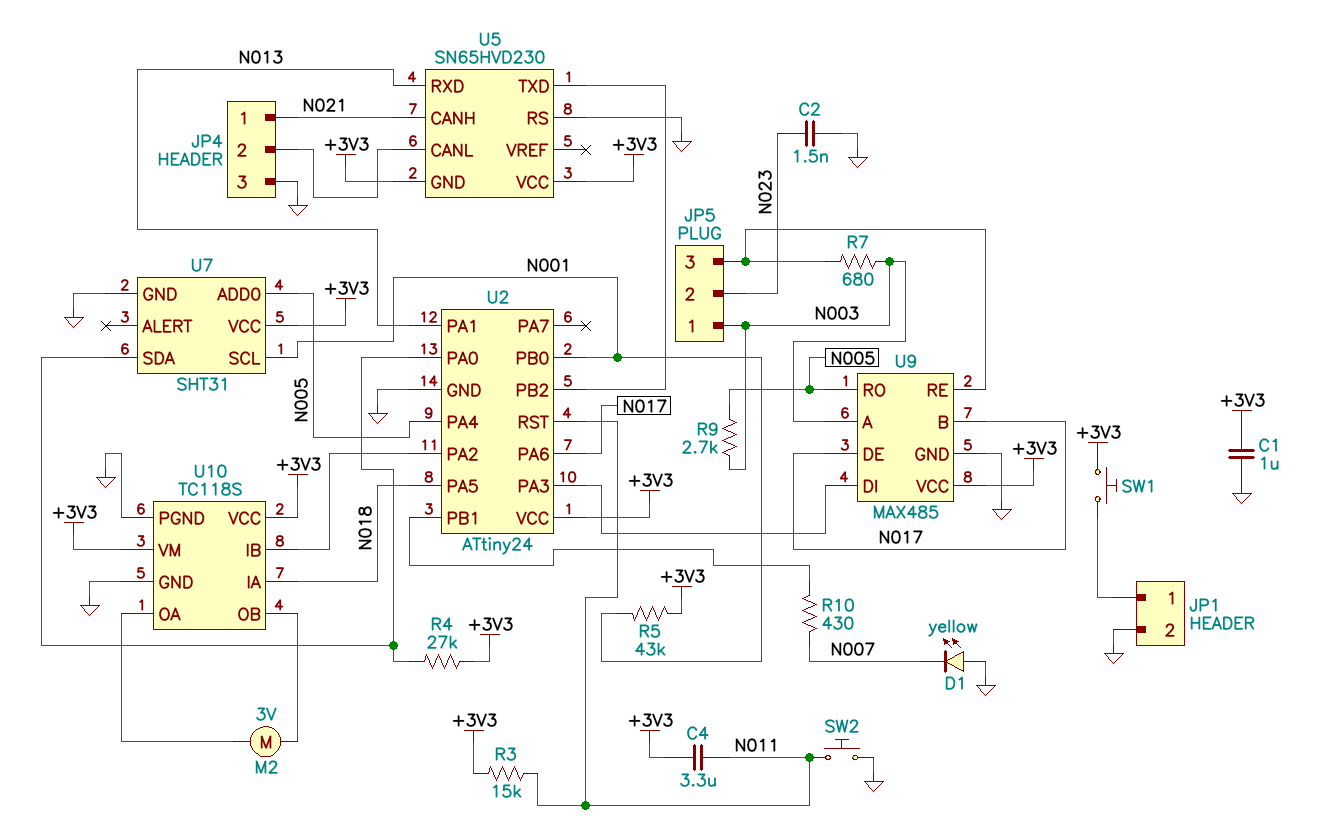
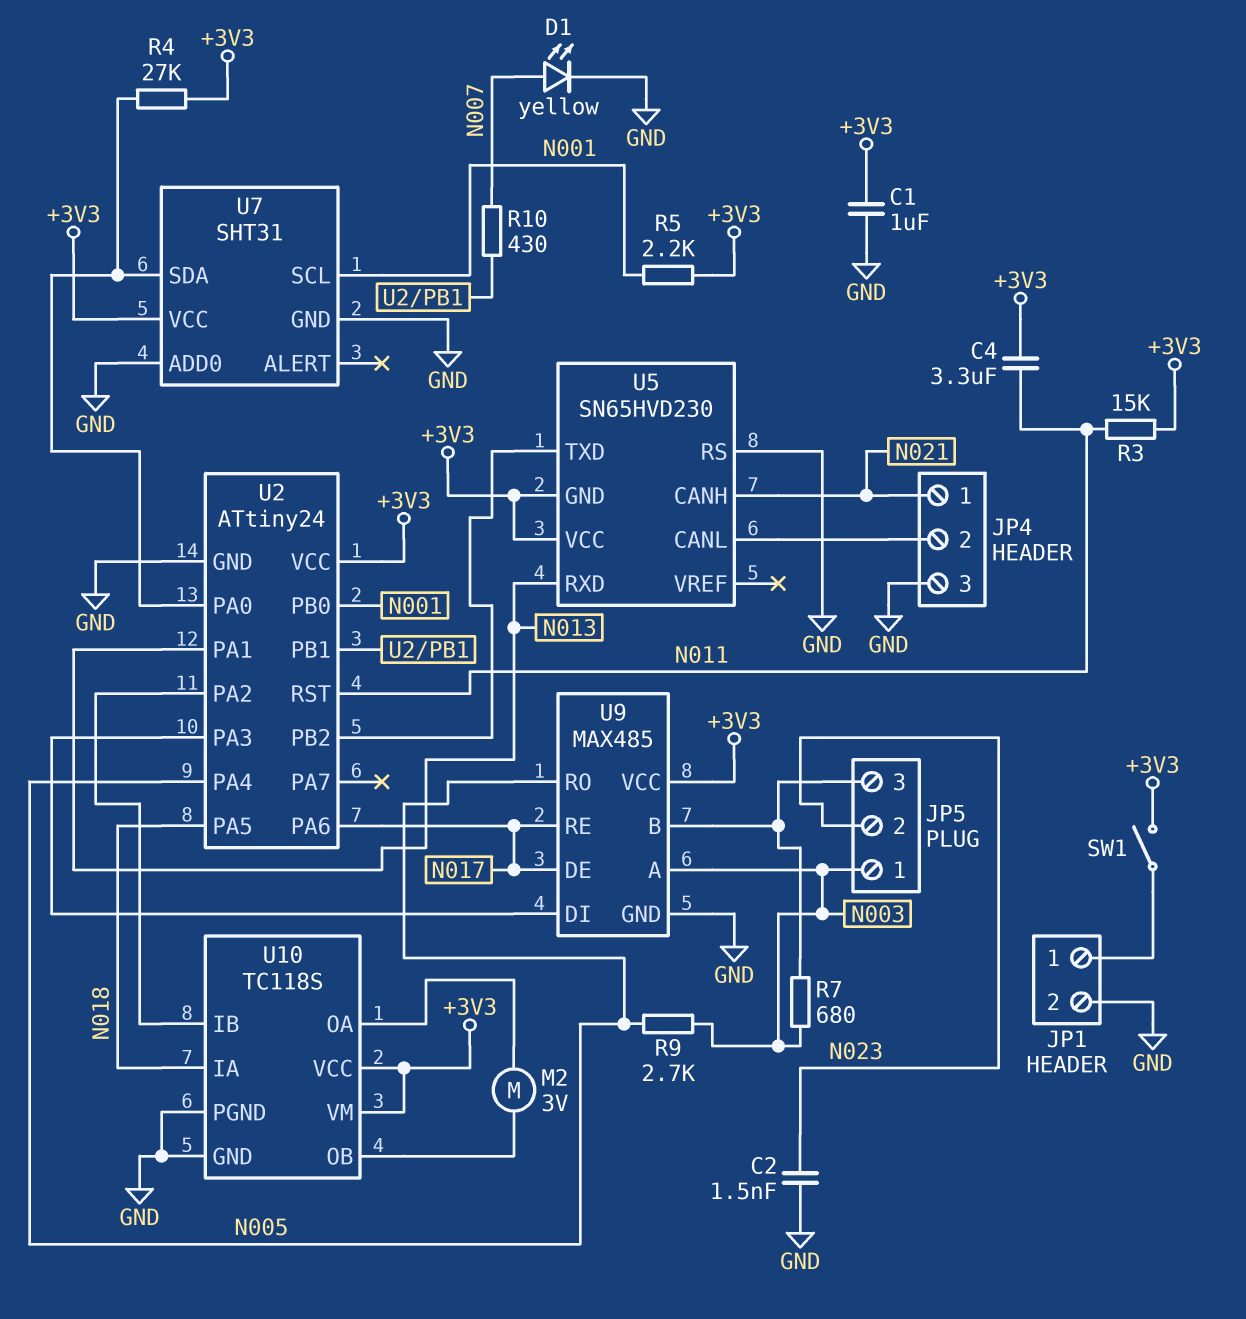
D1: LED yellow (A GND, K N007) -> LED yellow (A N007, K GND)
R5: 43k (+3V3, N001) -> 2.2k (+3V3, N001)
SW1: button (+3V3, JP1/1) -> switch (+3V3, JP1/1)
SW2: button (GND, N011) -> none
U7 pin ADD0: N005 -> GND
U9 pin B: N017 -> JP5/3
U9 pin RE: JP5/3 -> N017

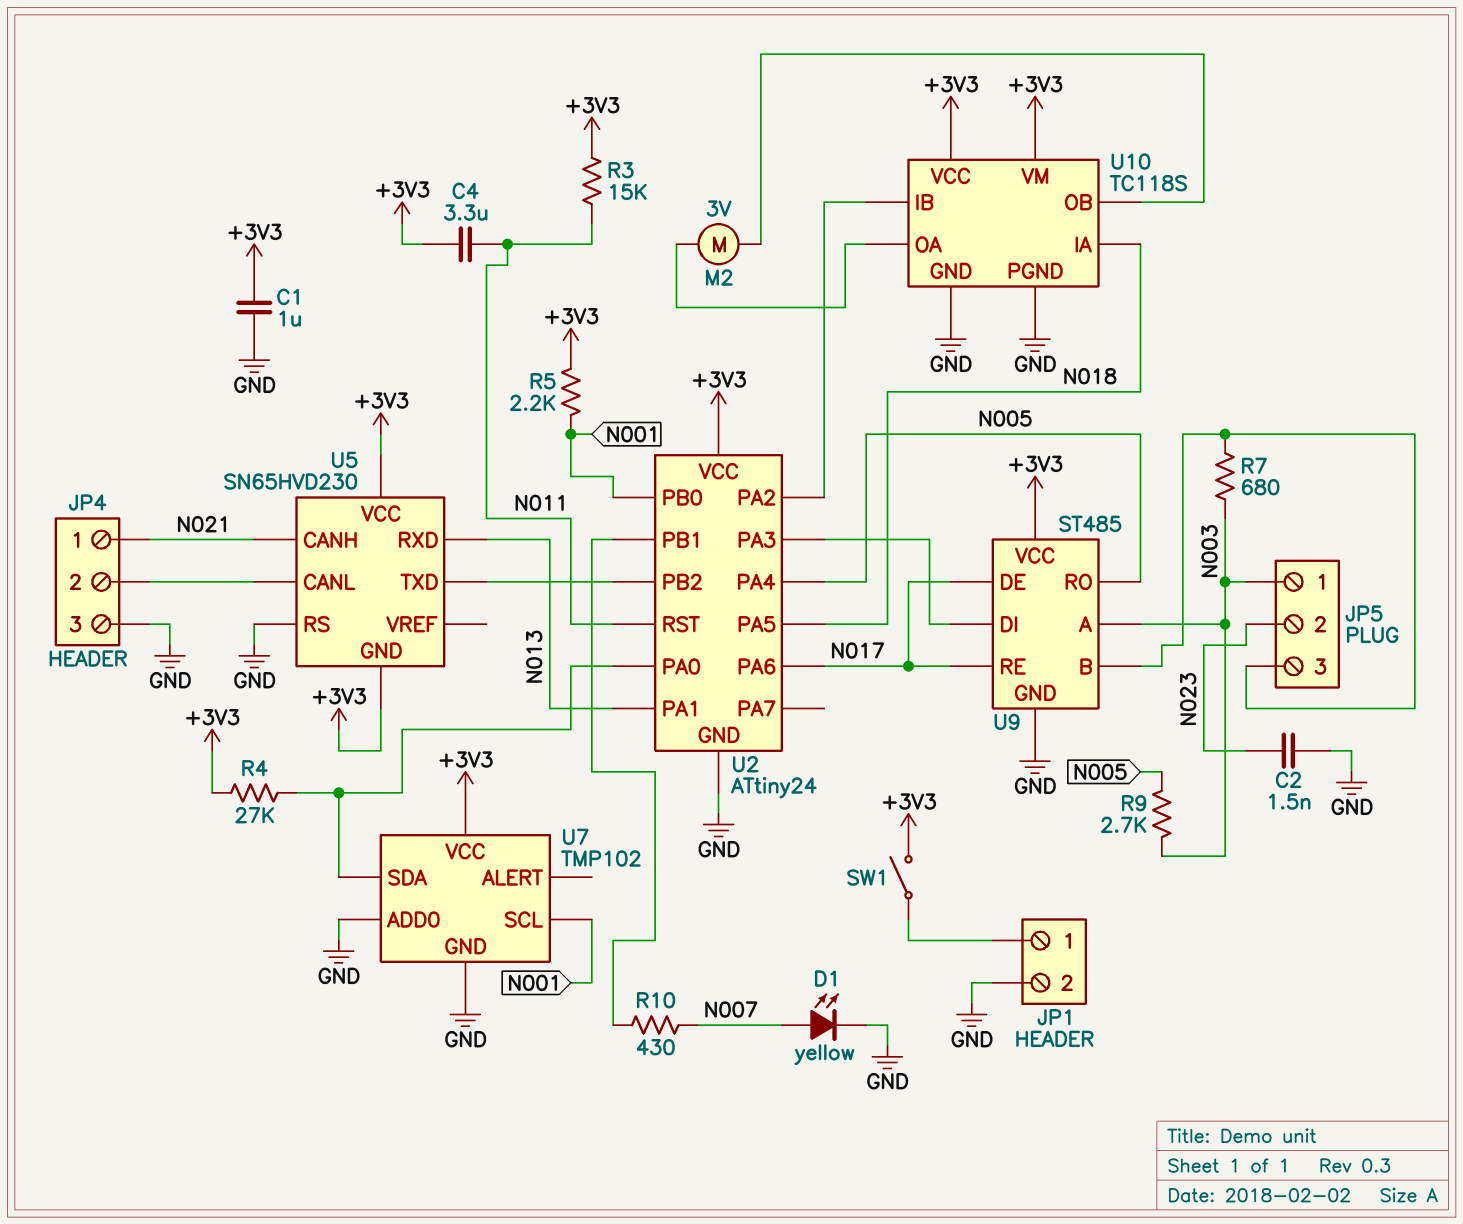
U7: SHT31 -> TMP102
U9: MAX485 -> ST485

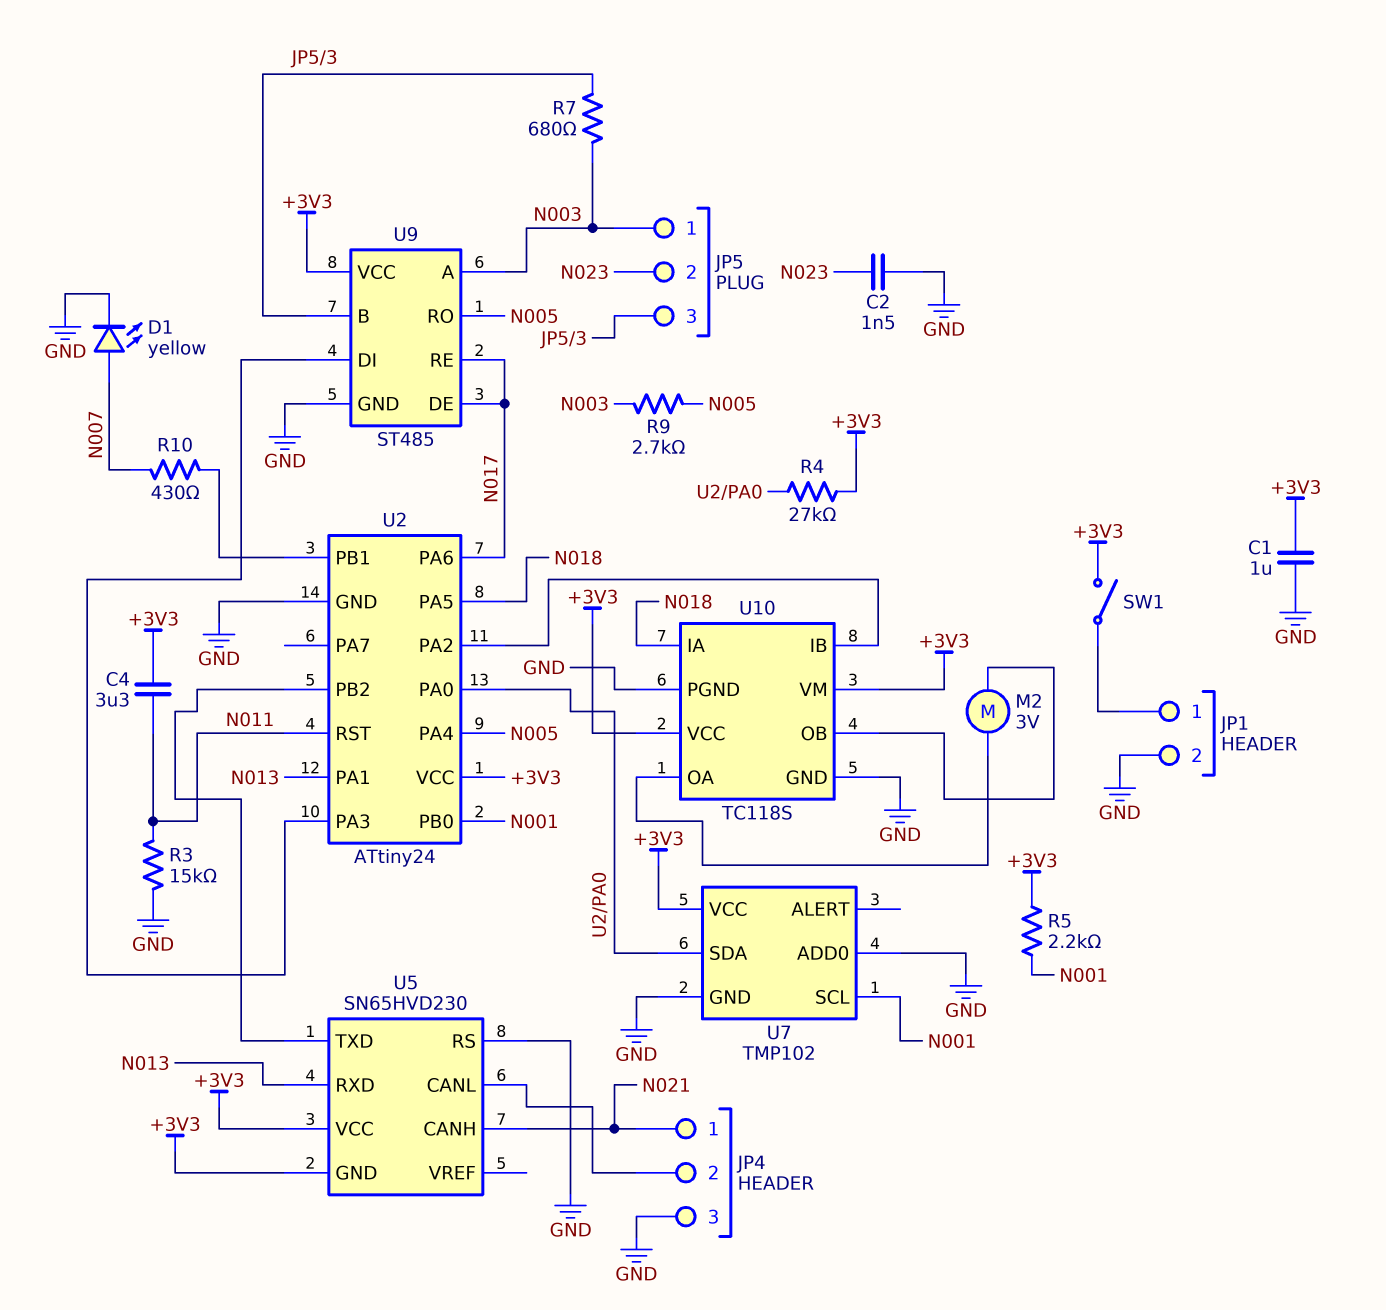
R3: 15k (+3V3, N011) -> 15k (GND, N011)

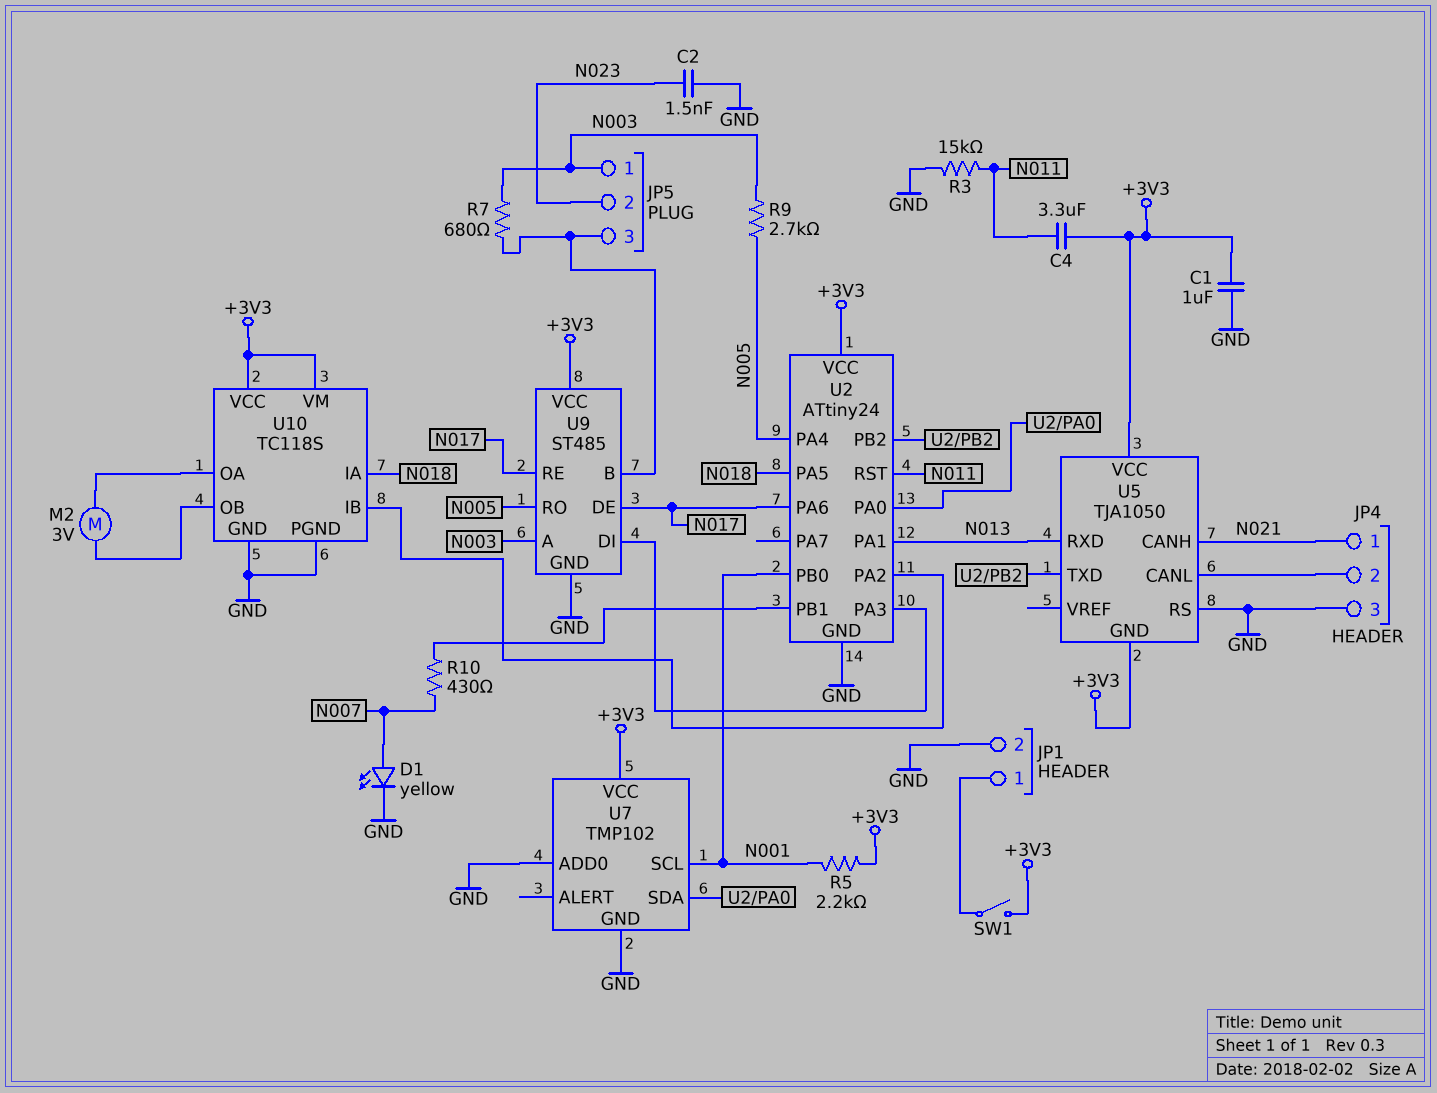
R4: 27k (+3V3, U2/PA0) -> none
U5: SN65HVD230 -> TJA1050

